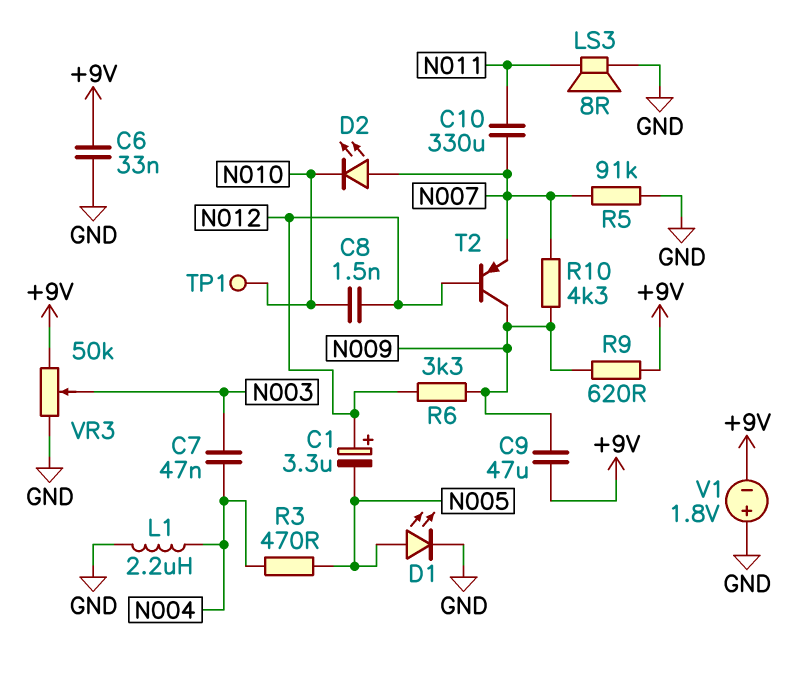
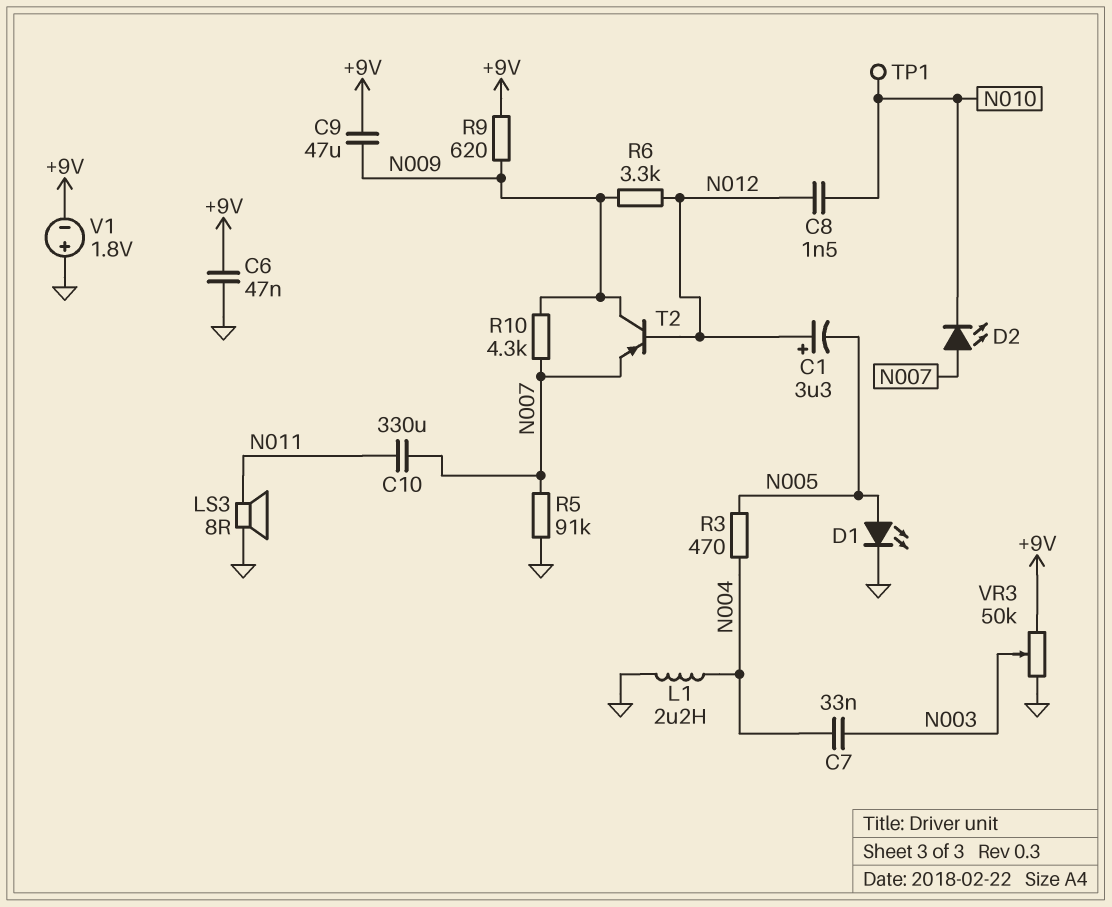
C6: 33nF (+9V, GND) -> 47nF (+9V, GND)
C7: 47nF (N003, N004) -> 33nF (N003, N004)

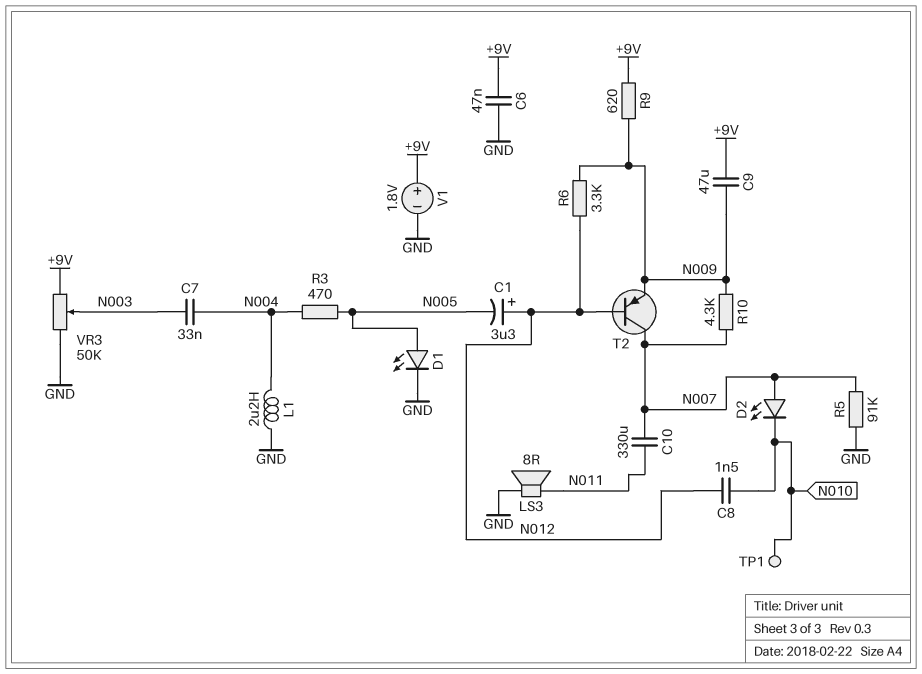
T2: PNP (B N012, C N009, E N007) -> PNP (B N012, C N007, E N009)
V1: 1.8V (plus GND, minus +9V) -> 1.8V (plus +9V, minus GND)

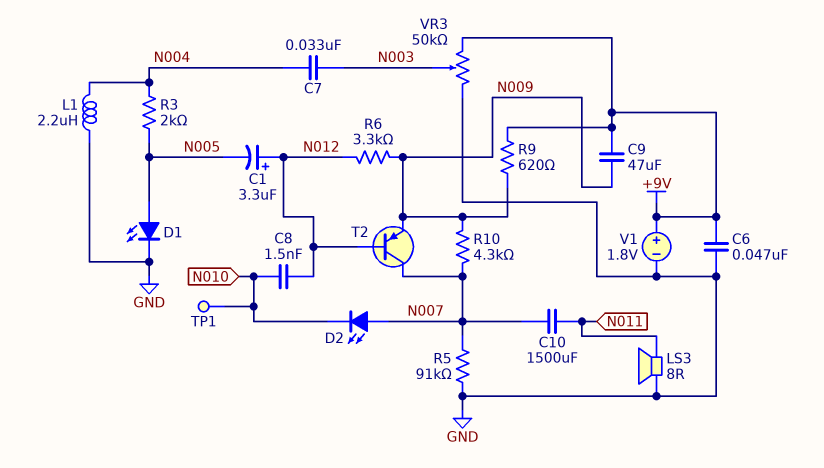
C10: 330uF (N007, N011) -> 1500uF (N007, N011)
R3: 470 (N004, N005) -> 2k (N004, N005)

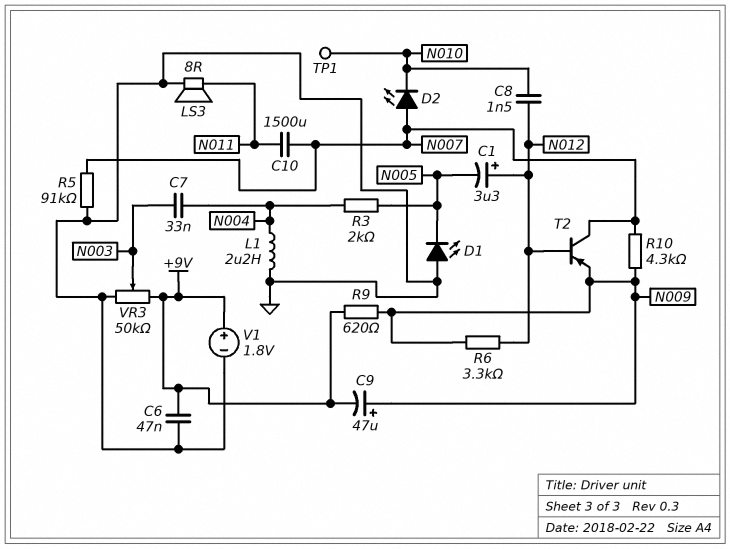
C9: 47uF (+9V, N009) -> 47uF (plus N009, minus +9V)
D1: LED (A N005, K GND) -> LED (A GND, K N005)

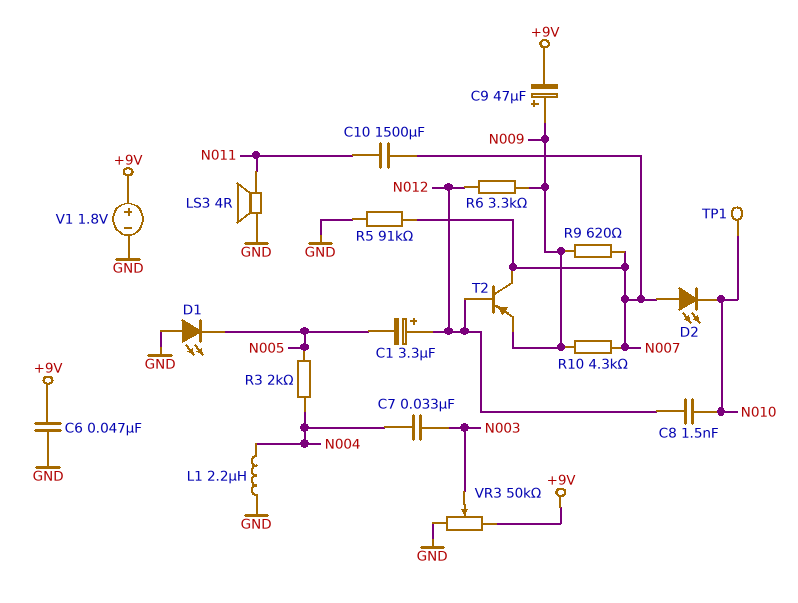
LS3: speaker 8R (GND, N011) -> speaker 4R (GND, N011)
R9: 620 (+9V, N009) -> 620 (N007, N009)

